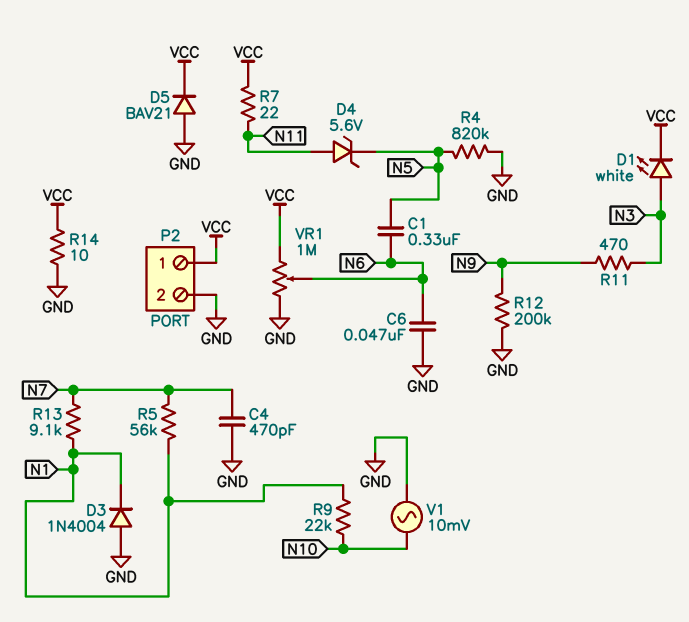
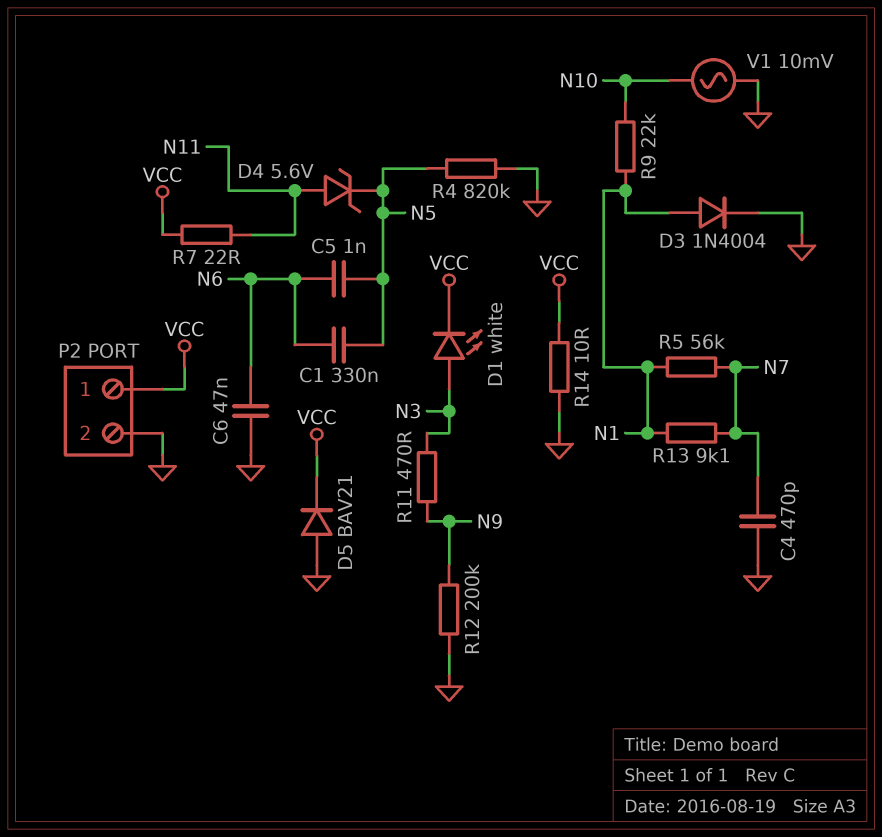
C5: none -> 1nF (N5, N6)
D3: diode 1N4004 (A GND, K N1) -> diode 1N4004 (A N1, K GND)
VR1: 1M (GND, VCC, wiper N6) -> none

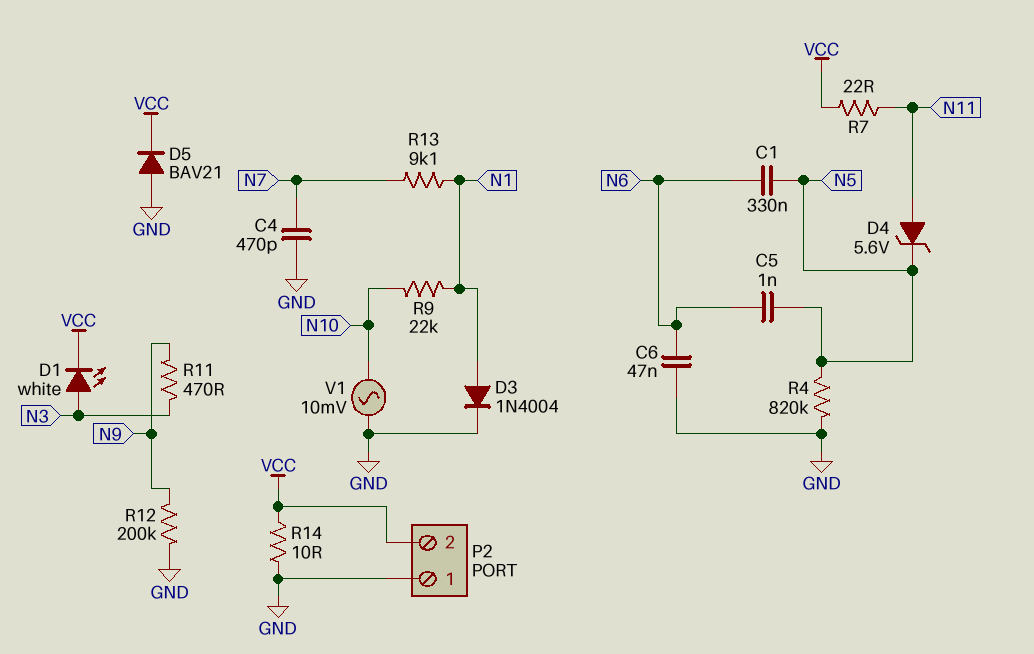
P2 pin 1: VCC -> GND
P2 pin 2: GND -> VCC
R5: 56k (N1, N7) -> none

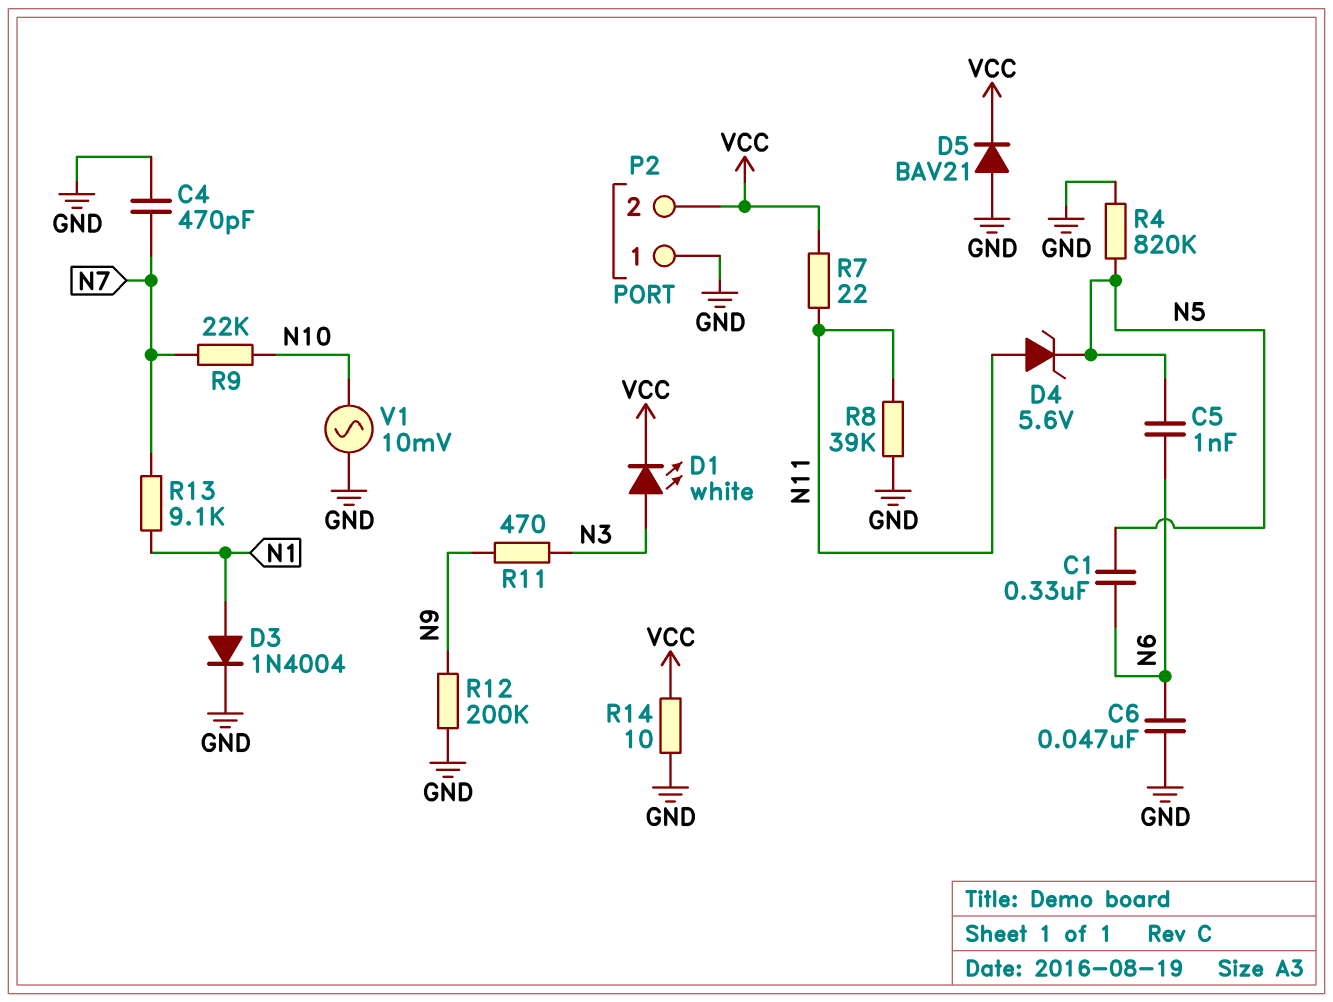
R8: none -> 39k (GND, N11)
R9: 22k (N1, N10) -> 22k (N7, N10)

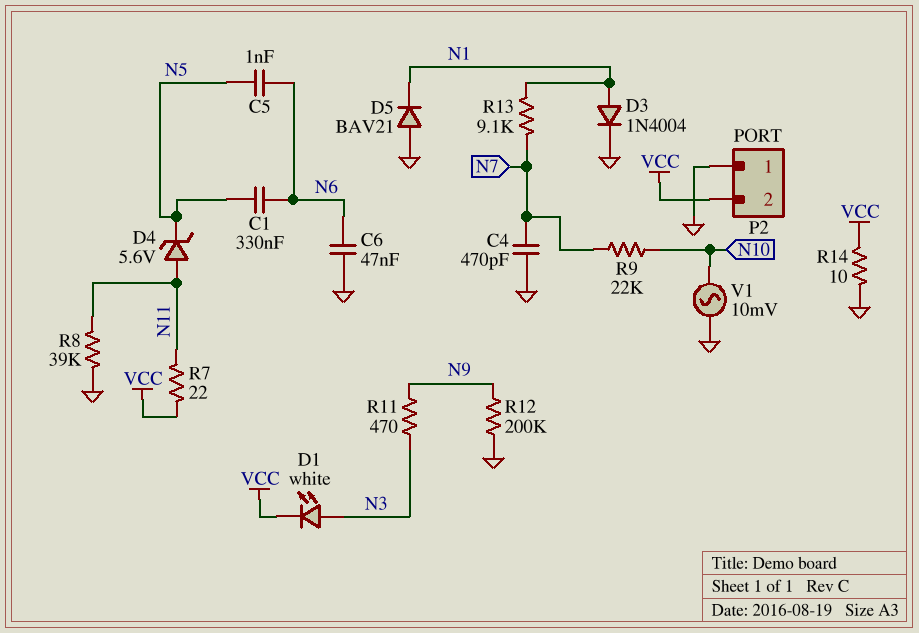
D5: diode BAV21 (A GND, K VCC) -> diode BAV21 (A GND, K N1)
R4: 820k (GND, N5) -> none

